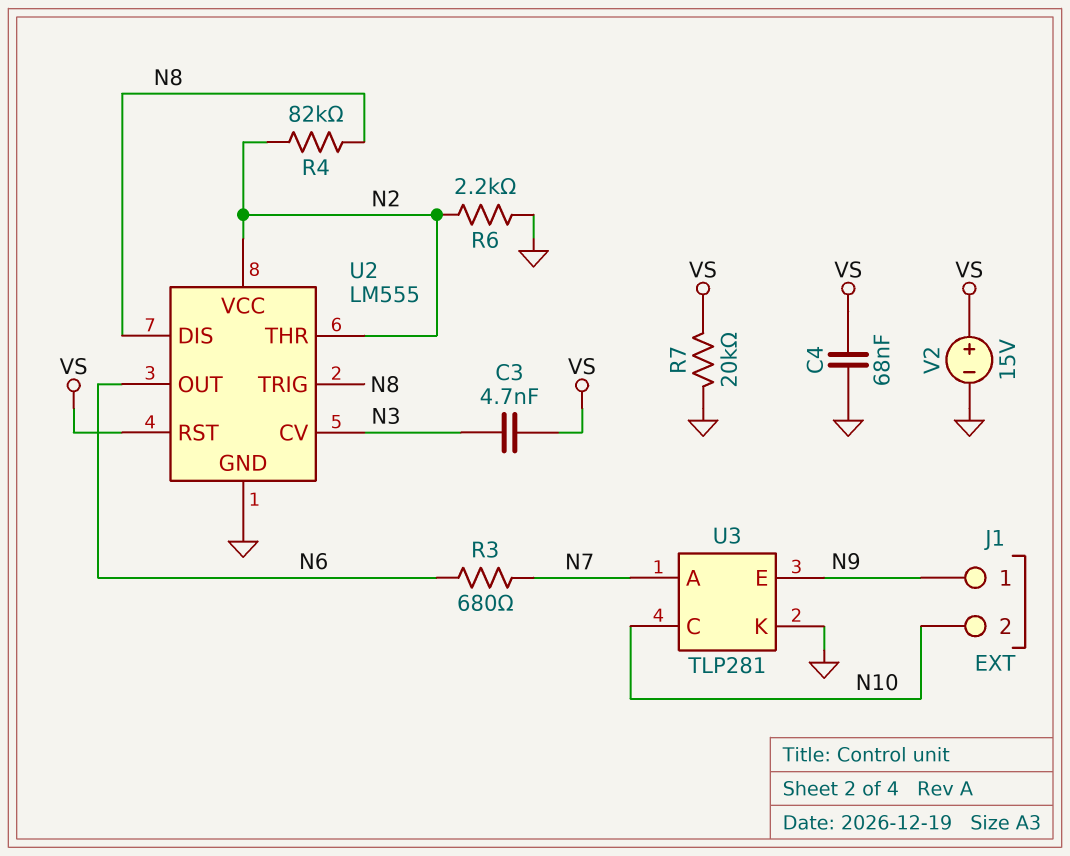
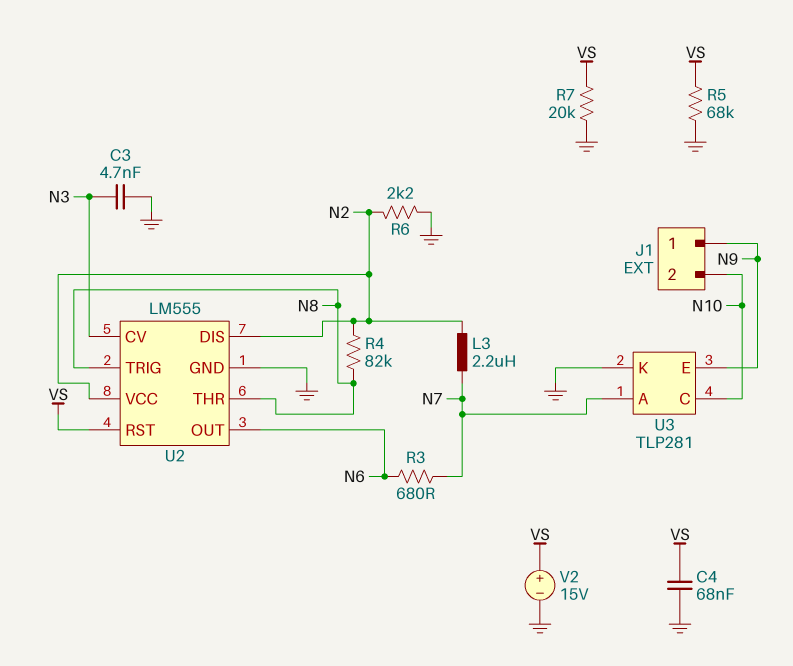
C3: 4.7nF (N3, VS) -> 4.7nF (GND, N3)
L3: none -> 2.2uH (N2, N7)
R5: none -> 68k (GND, VS)
U2 pin DIS: N8 -> N2
U2 pin THR: N2 -> N8

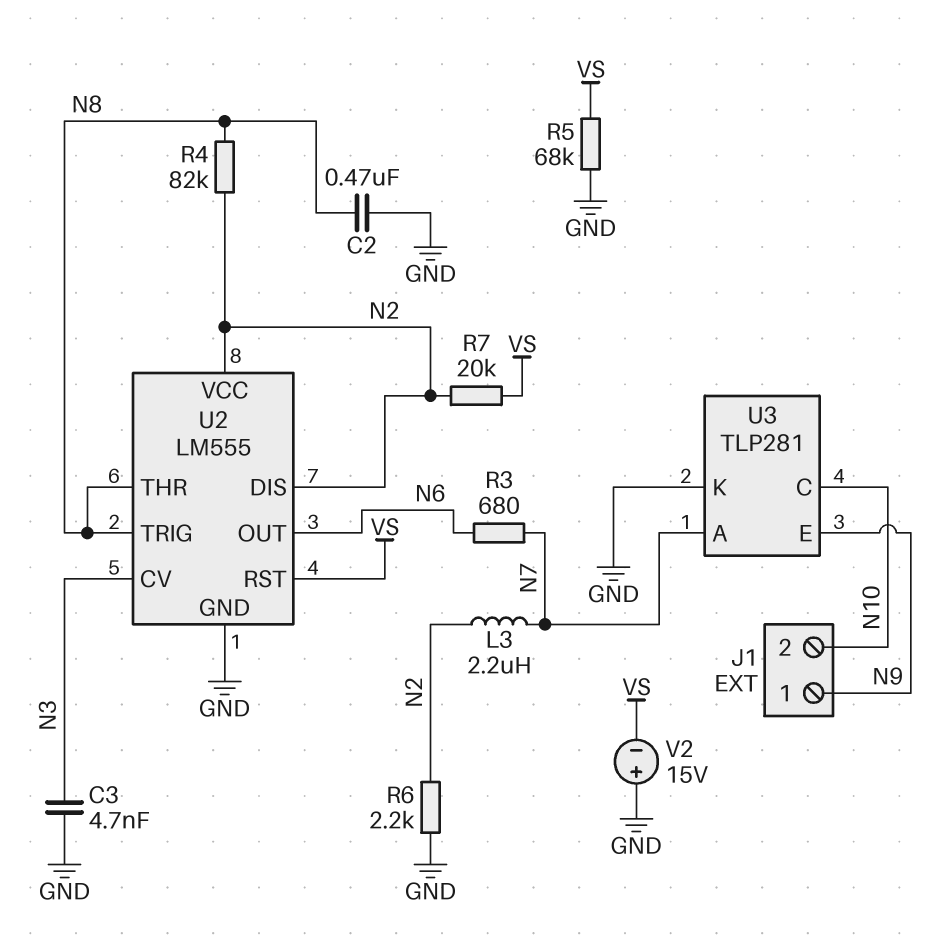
C2: none -> 470nF (GND, N8)
C4: 68nF (GND, VS) -> none
R7: 20k (GND, VS) -> 20k (N2, VS)
V2: 15V (plus VS, minus GND) -> 15V (plus GND, minus VS)

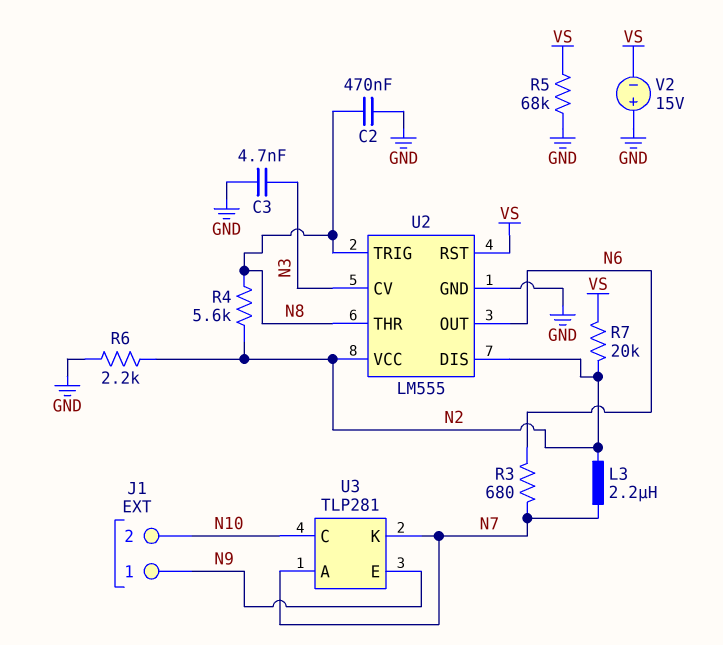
R4: 82k (N2, N8) -> 5.6k (N2, N8)
U3 pin K: GND -> N7

